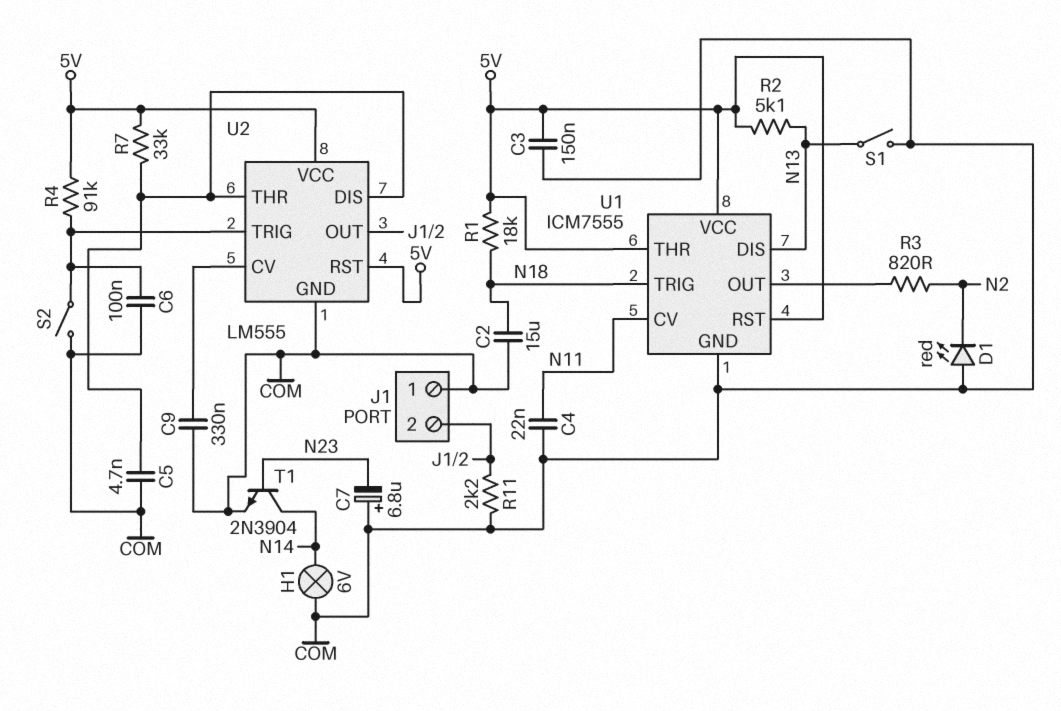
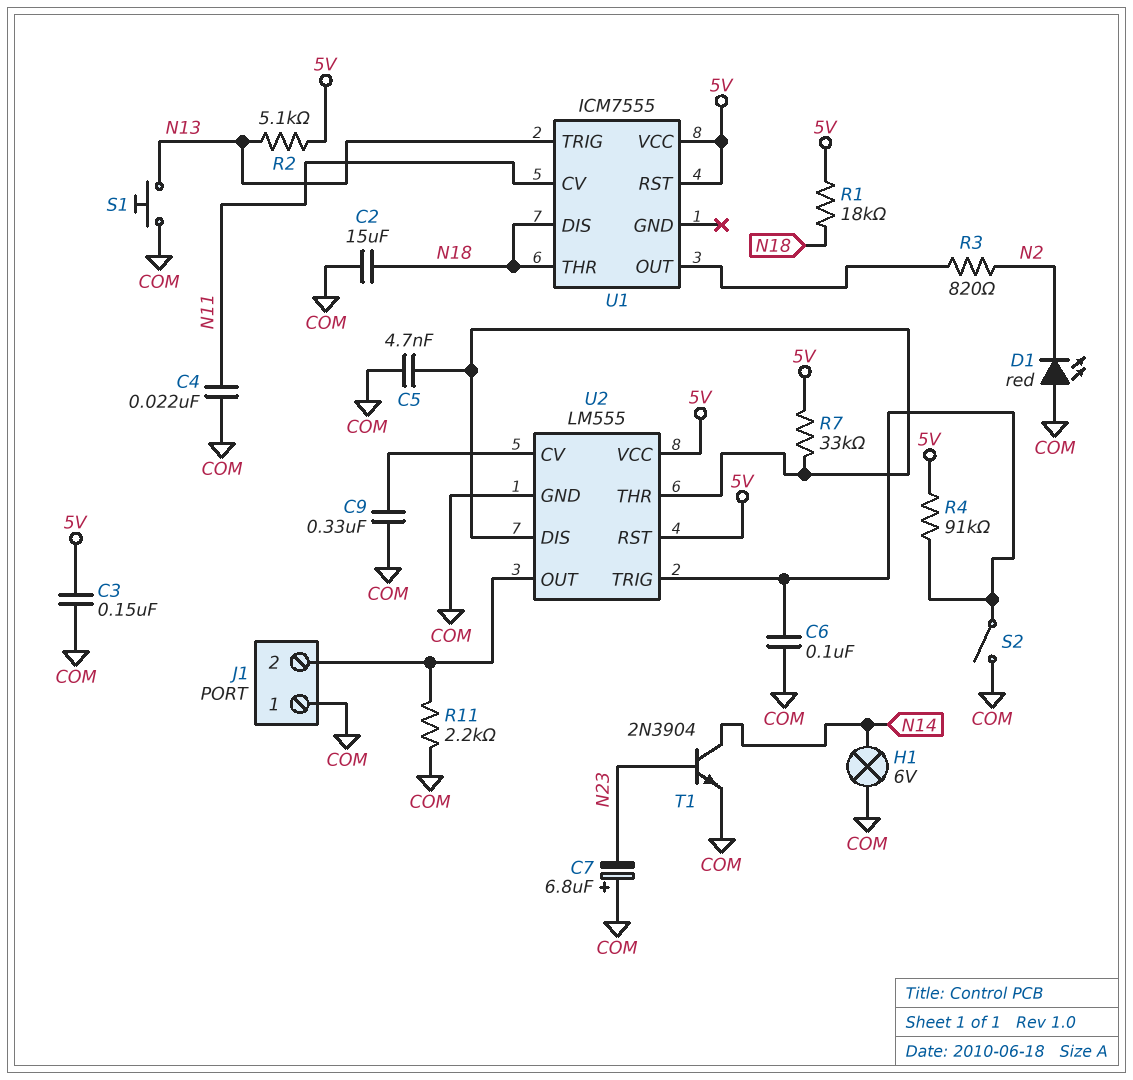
S1: switch (COM, N13) -> button (COM, N13)
U1 pin DIS: N13 -> N18
U1 pin GND: COM -> none
U1 pin THR: 5V -> N18
U1 pin TRIG: N18 -> N13

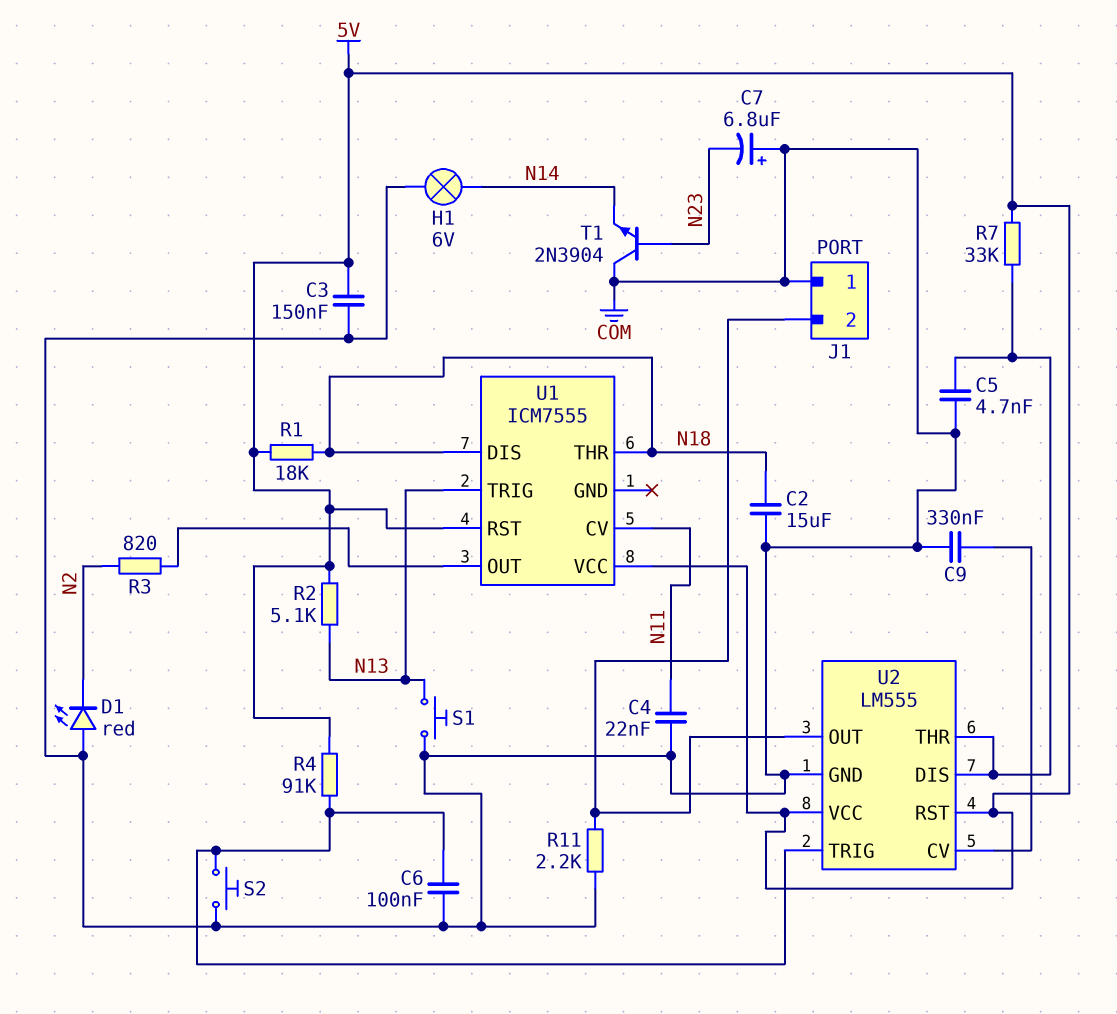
S2: switch (COM, U2/TRIG) -> button (COM, U2/TRIG)
T1: NPN 2N3904 (B N23, C N14, E COM) -> NPN 2N3904 (B N23, C COM, E N14)

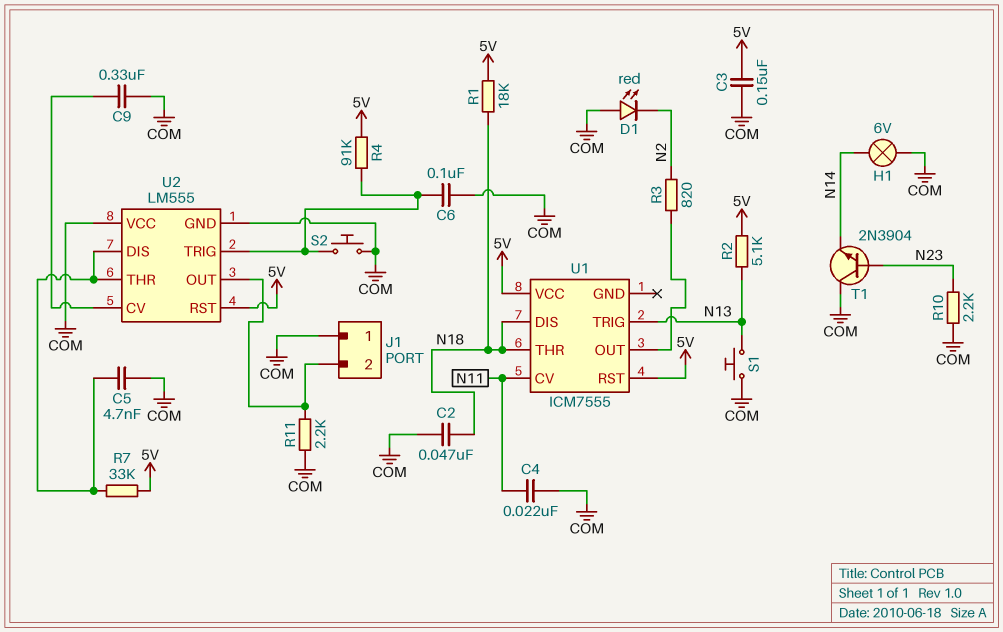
C2: 15uF (COM, N18) -> 47nF (COM, N18)
C7: 6.8uF (plus COM, minus N23) -> none
R10: none -> 2.2k (COM, N23)
U2 pin VCC: 5V -> COM

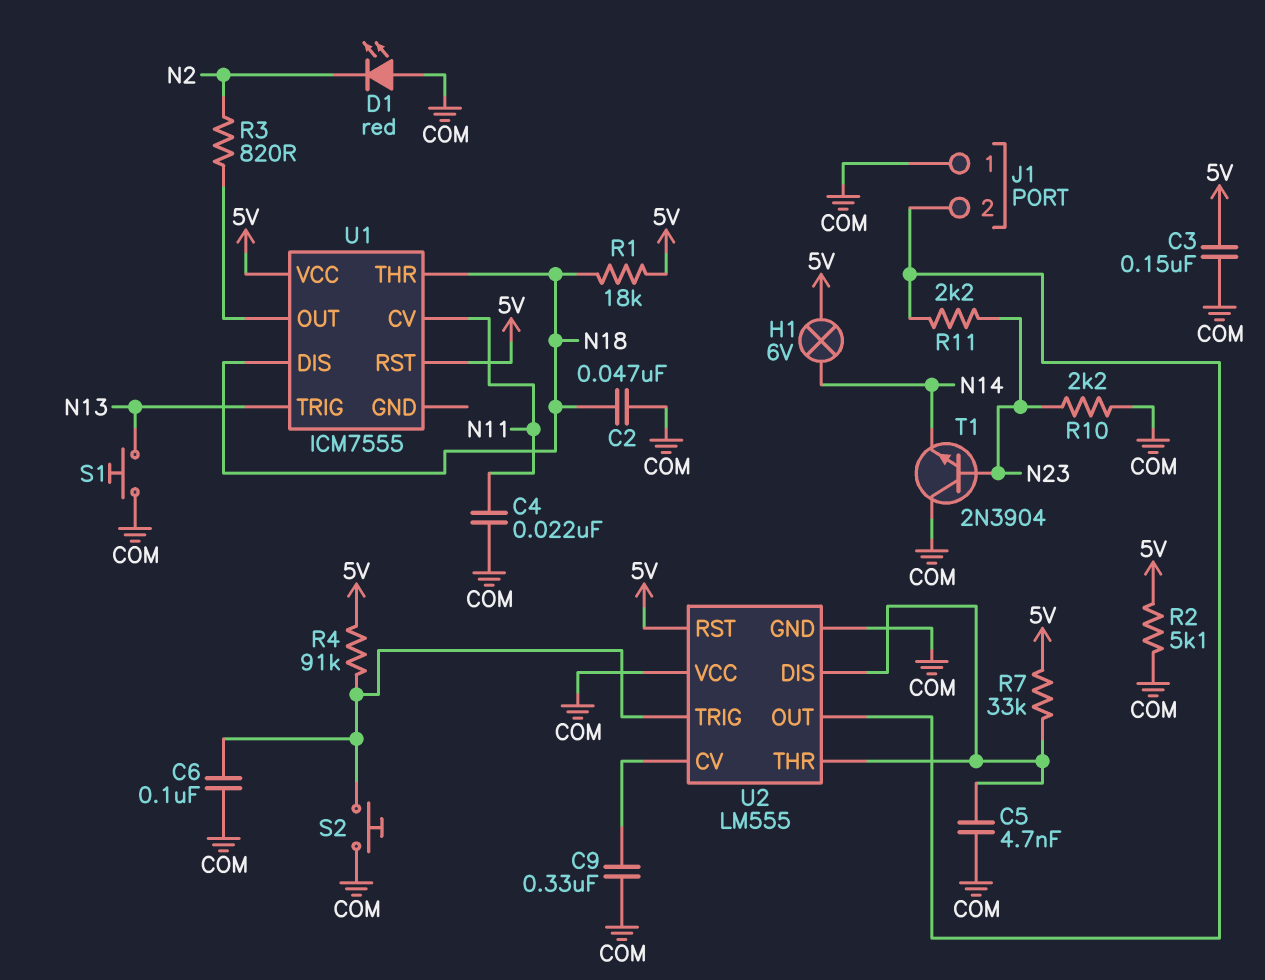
H1: lamp 6V (COM, N14) -> lamp 6V (5V, N14)
R2: 5.1k (5V, N13) -> 5.1k (5V, COM)
R11: 2.2k (COM, J1/2) -> 2.2k (J1/2, N23)

